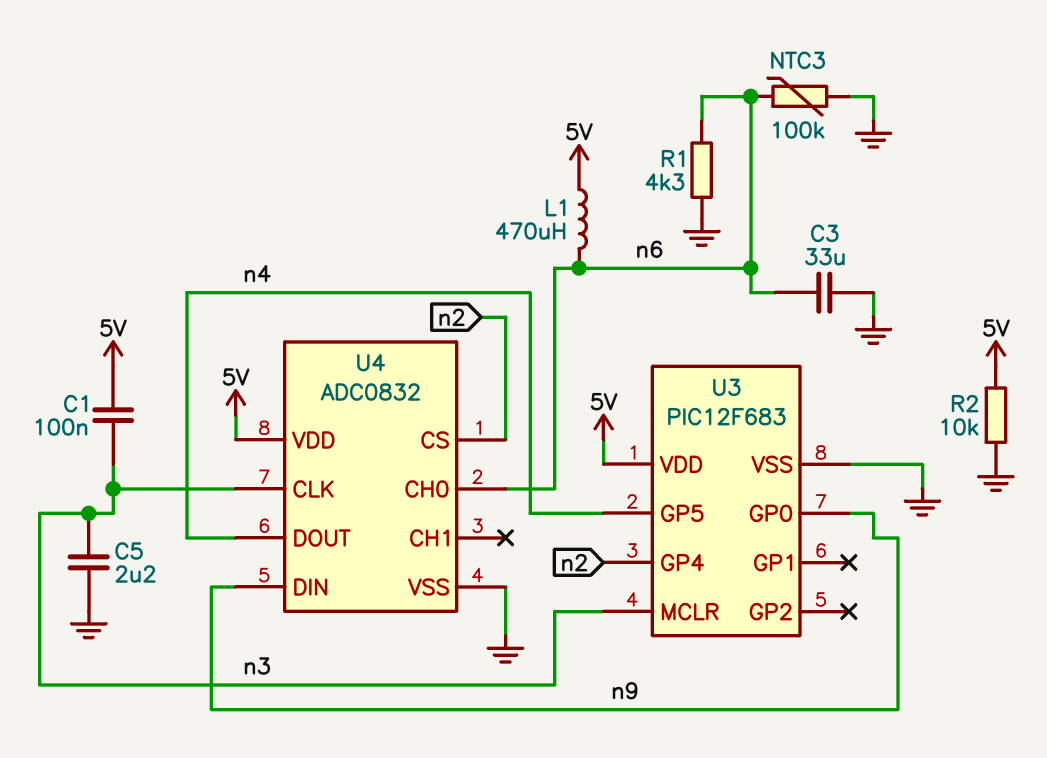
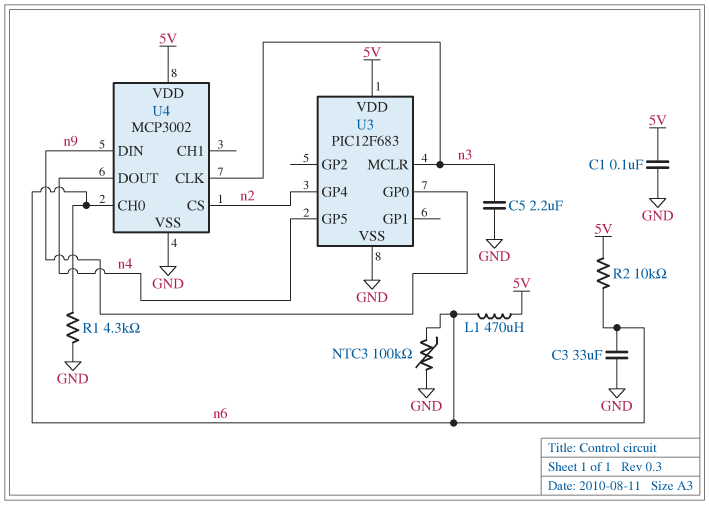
C1: 100nF (5V, n3) -> 100nF (5V, GND)
R2: 10k (5V, GND) -> 10k (5V, n6)
U4: ADC0832 -> MCP3002

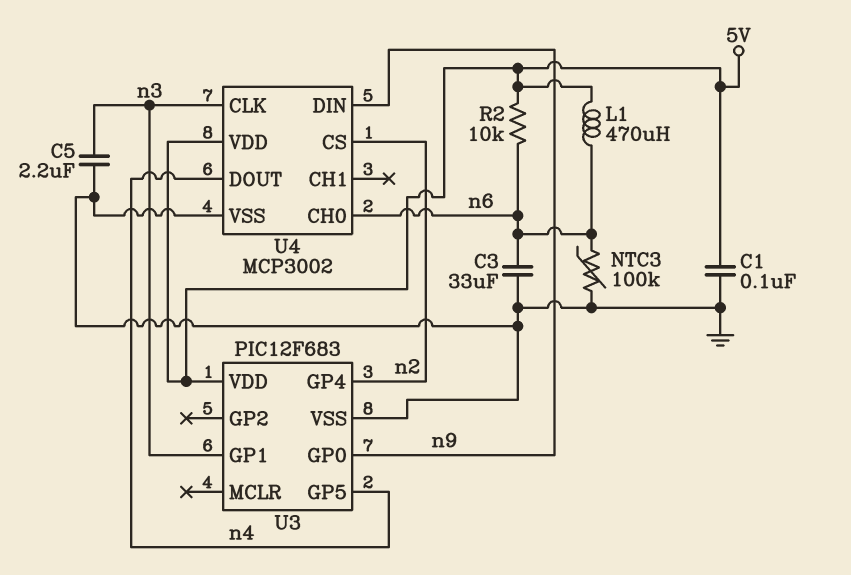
R1: 4.3k (GND, n6) -> none
U3 pin GP1: none -> n3
U3 pin MCLR: n3 -> none

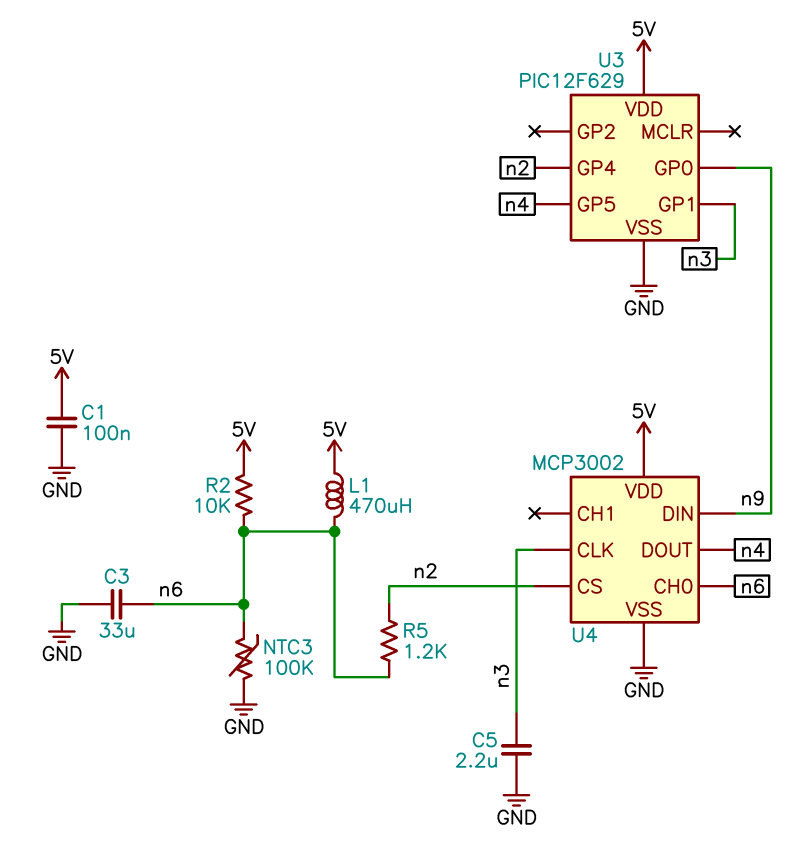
R5: none -> 1.2k (n2, n6)
U3: PIC12F683 -> PIC12F629

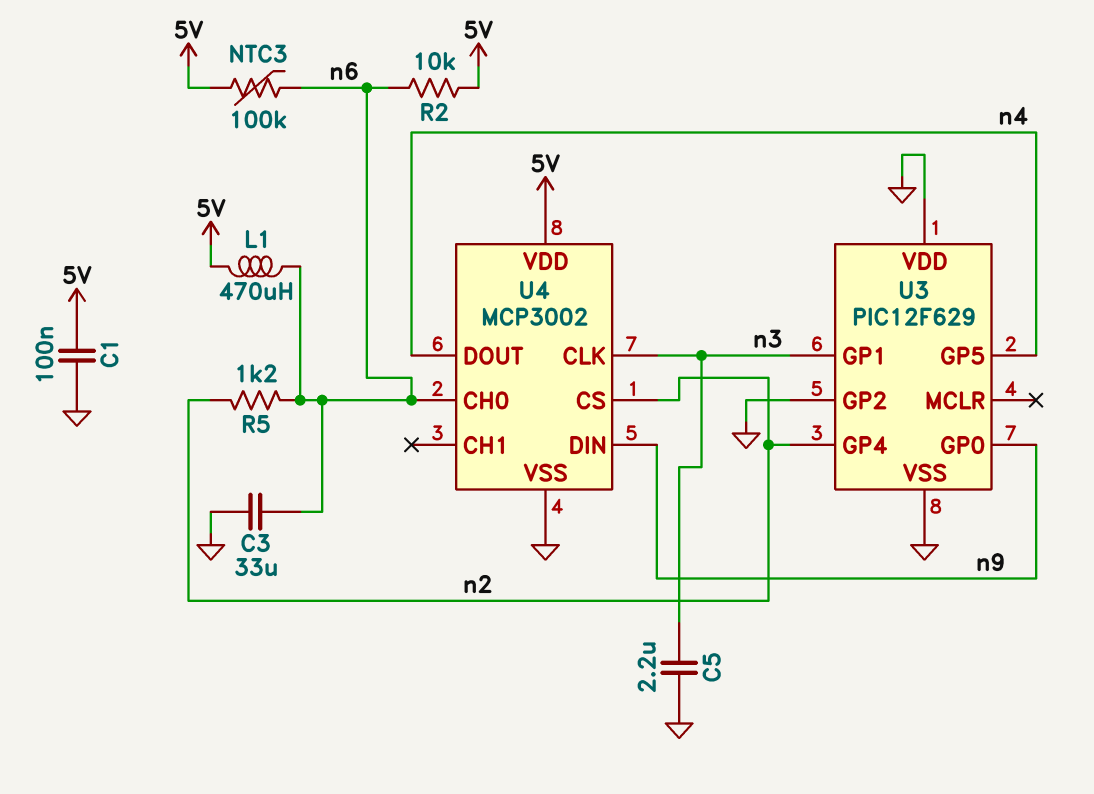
NTC3: 100k (GND, n6) -> 100k (5V, n6)
U3 pin GP2: none -> GND
U3 pin VDD: 5V -> GND

